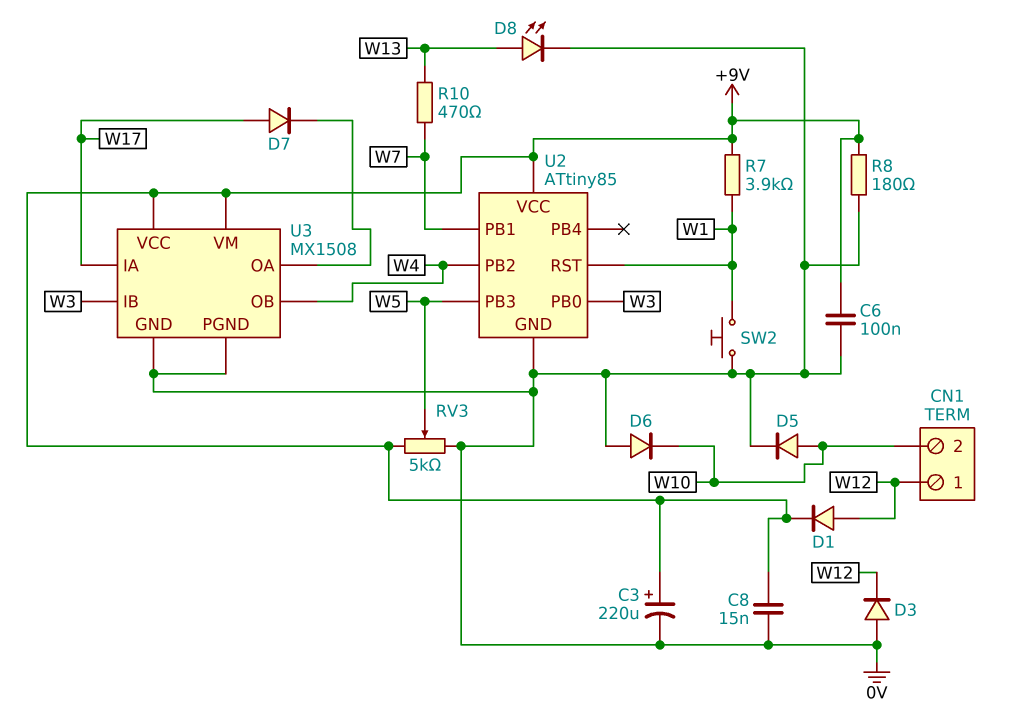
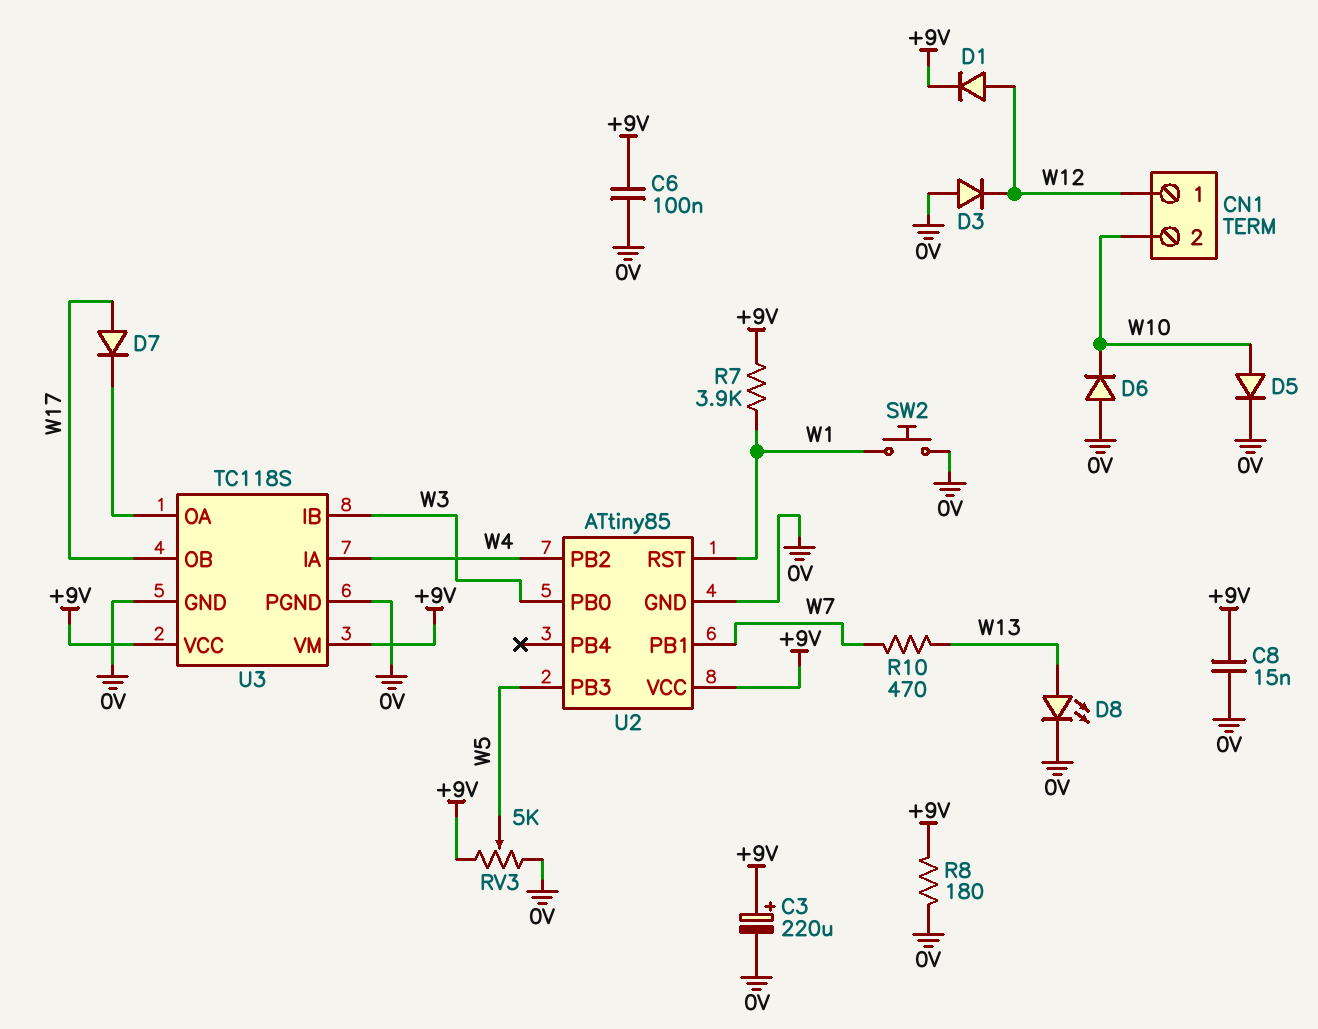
U3: MX1508 -> TC118S
U3 pin IA: W17 -> W4
U3 pin OB: W4 -> W17

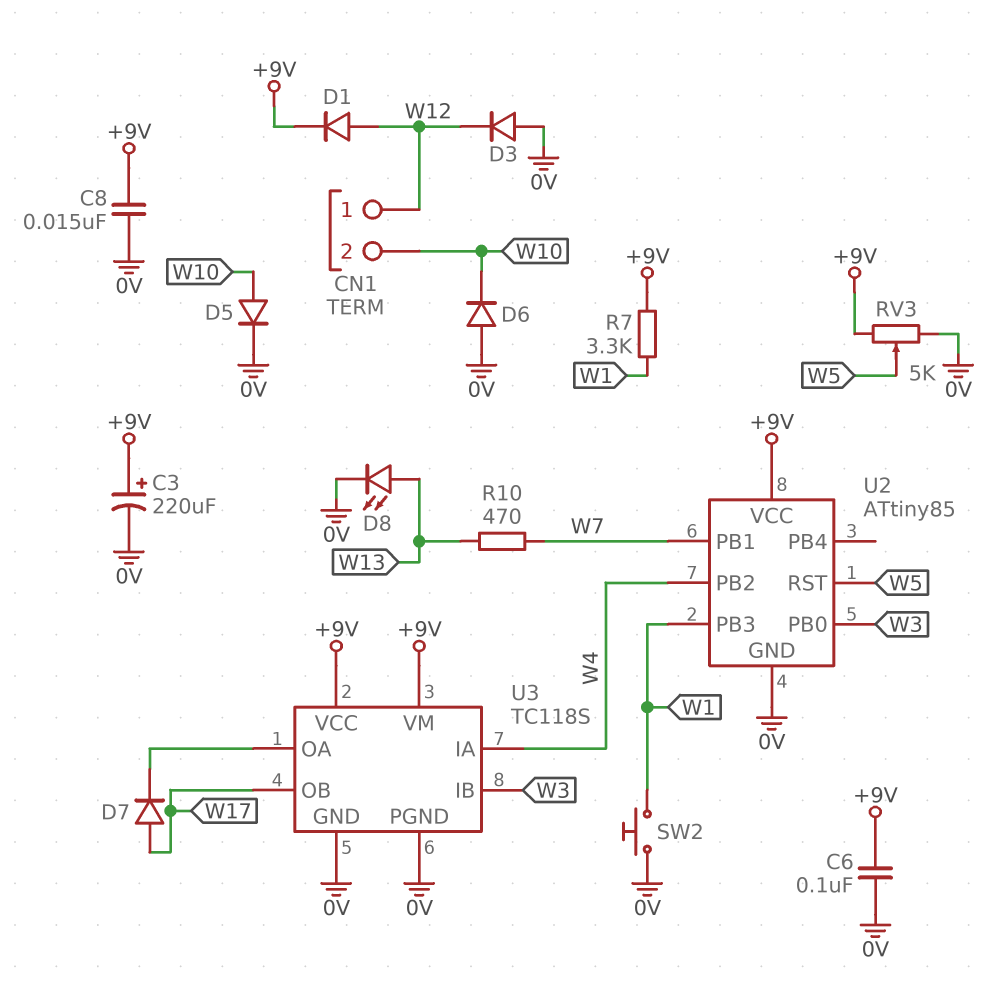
R7: 3.9k (+9V, W1) -> 3.3k (+9V, W1)
R8: 180 (+9V, 0V) -> none
U2 pin PB3: W5 -> W1
U2 pin RST: W1 -> W5

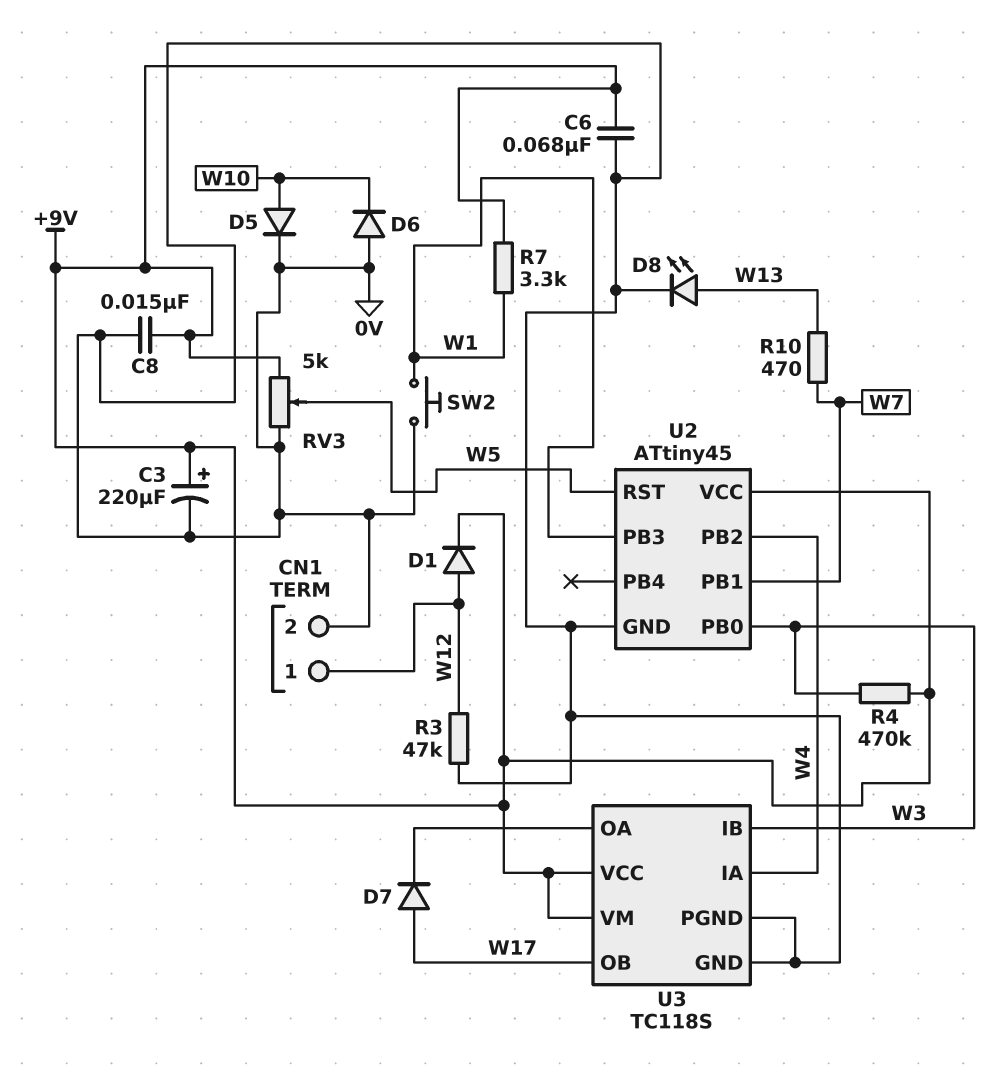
C6: 100nF (+9V, 0V) -> 68nF (+9V, 0V)
CN1 pin 2: W10 -> 0V
D3: diode (A 0V, K W12) -> none
R3: none -> 47k (0V, W12)
R4: none -> 470k (+9V, W3)
U2: ATtiny85 -> ATtiny45

